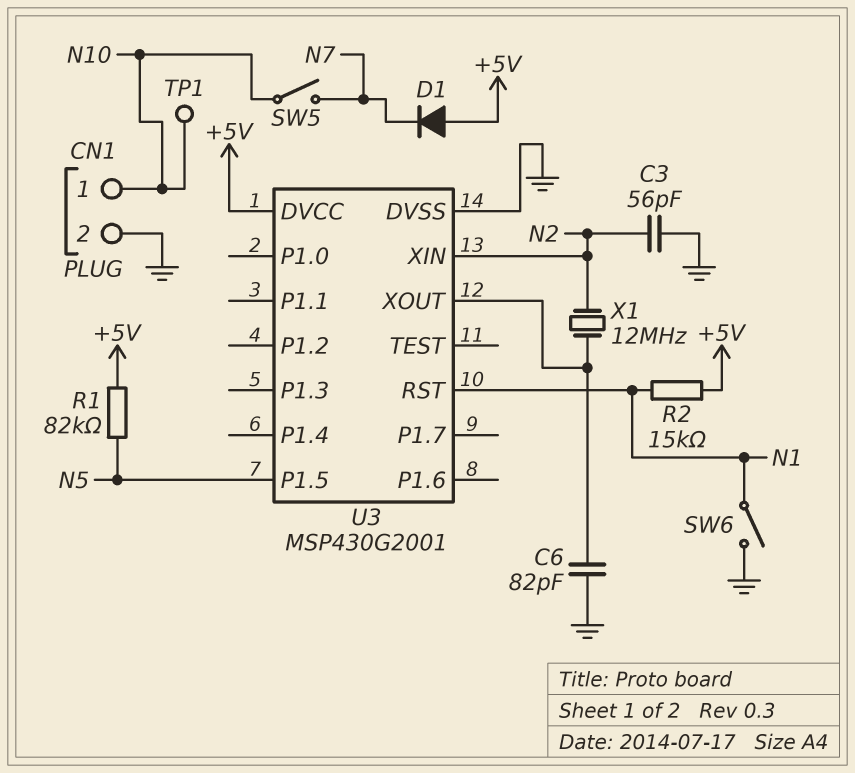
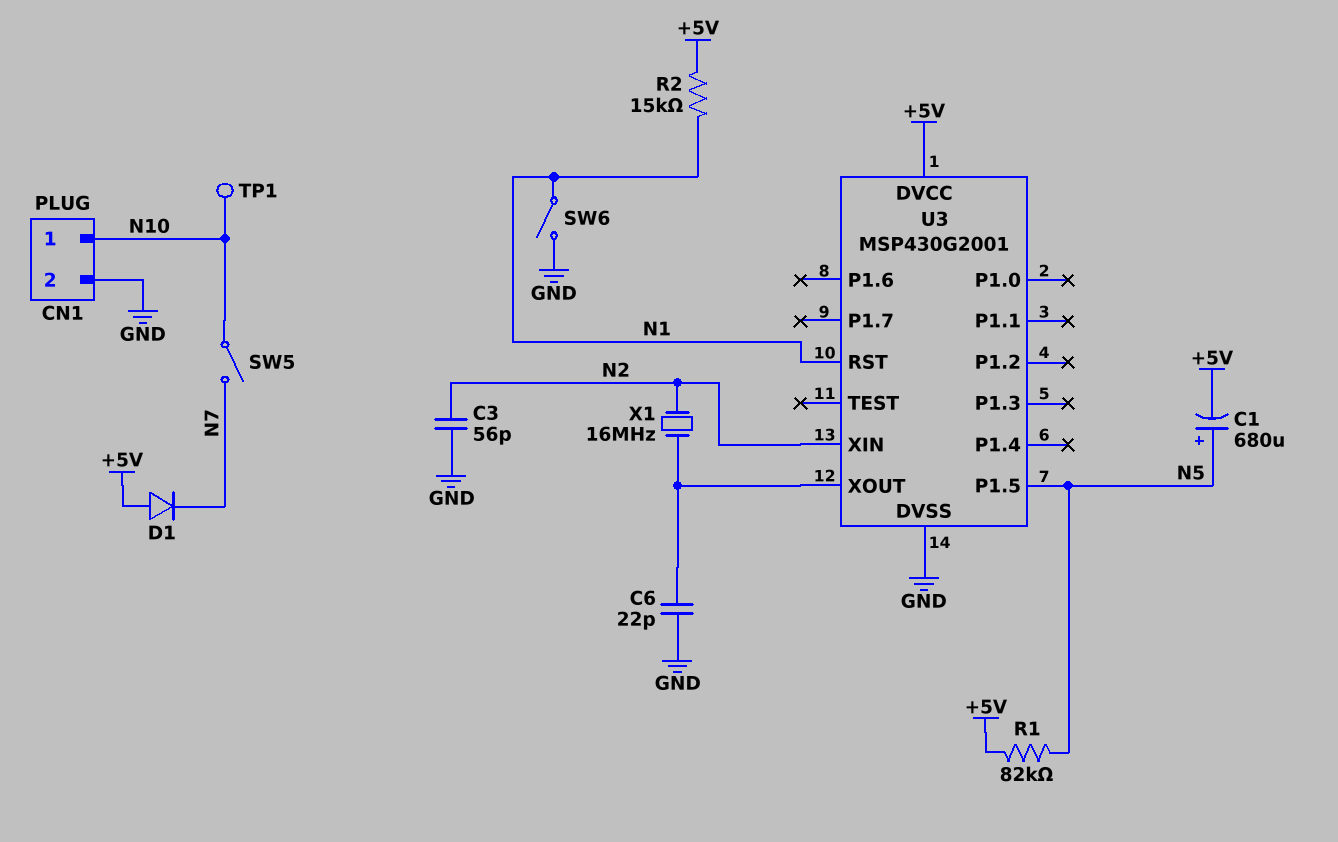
C1: none -> 680uF (plus N5, minus +5V)
C6: 82pF (GND, U3/XOUT) -> 22pF (GND, U3/XOUT)
X1: 12MHz (N2, U3/XOUT) -> 16MHz (N2, U3/XOUT)

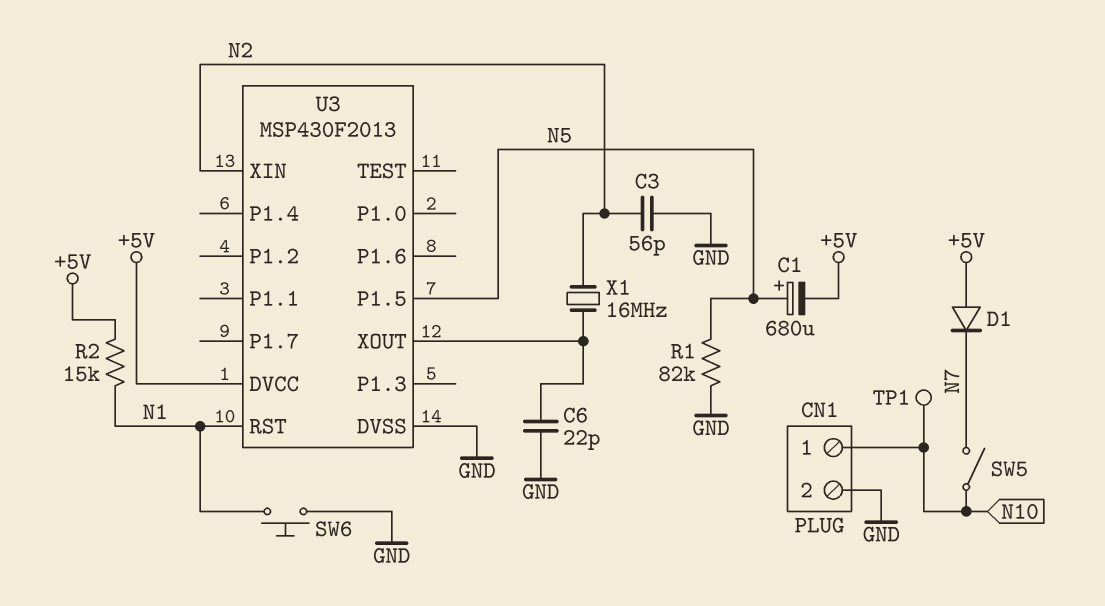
R1: 82k (+5V, N5) -> 82k (GND, N5)
SW6: switch (GND, N1) -> button (GND, N1)
U3: MSP430G2001 -> MSP430F2013

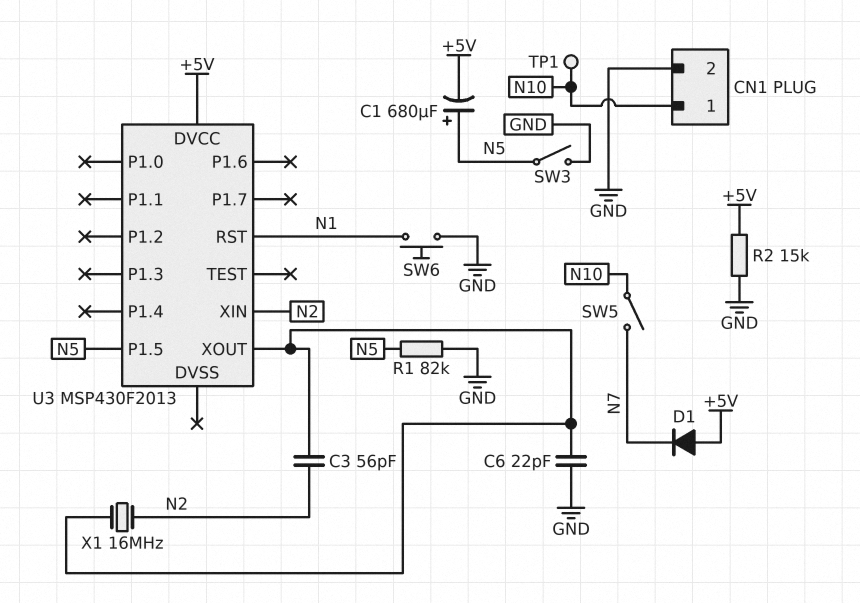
C3: 56pF (GND, N2) -> 56pF (N2, U3/XOUT)
R2: 15k (+5V, N1) -> 15k (+5V, GND)
SW3: none -> switch (GND, N5)
U3 pin DVSS: GND -> none

